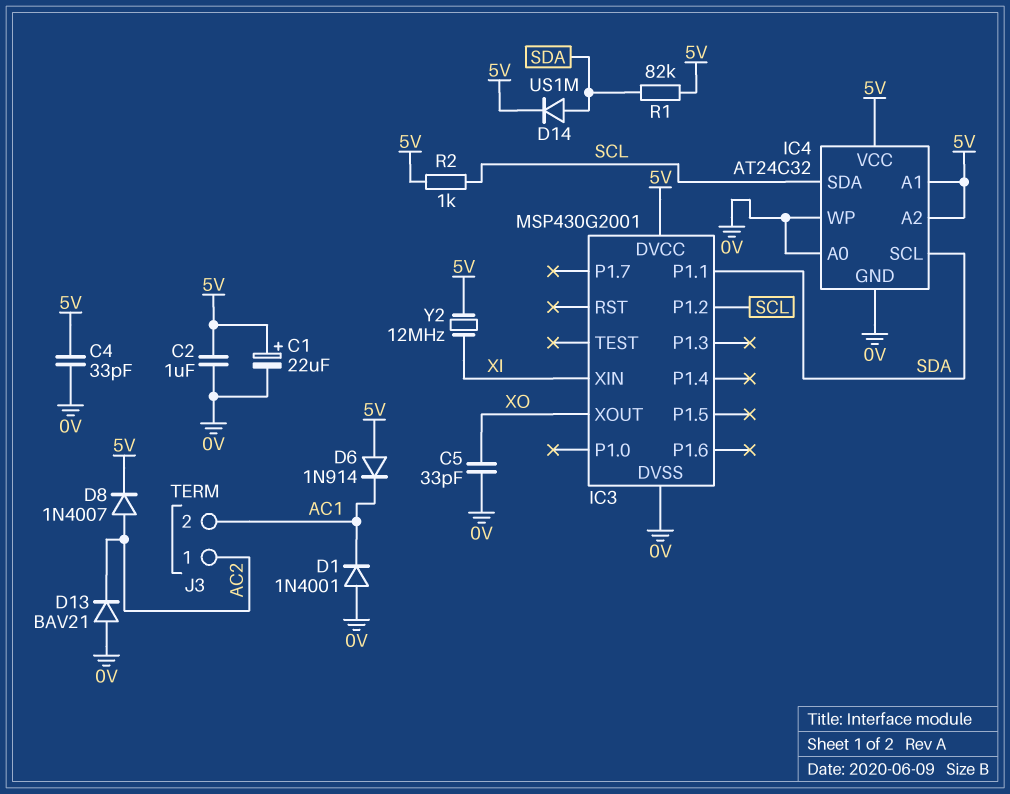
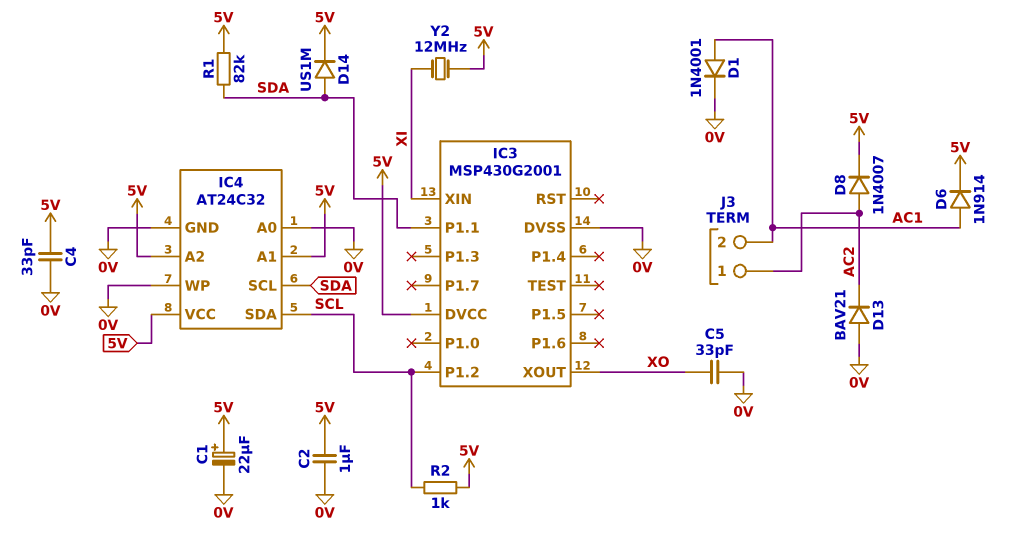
D1: diode 1N4001 (A 0V, K AC1) -> diode 1N4001 (A AC1, K 0V)
D6: diode 1N914 (A 5V, K AC1) -> diode 1N914 (A AC1, K 5V)

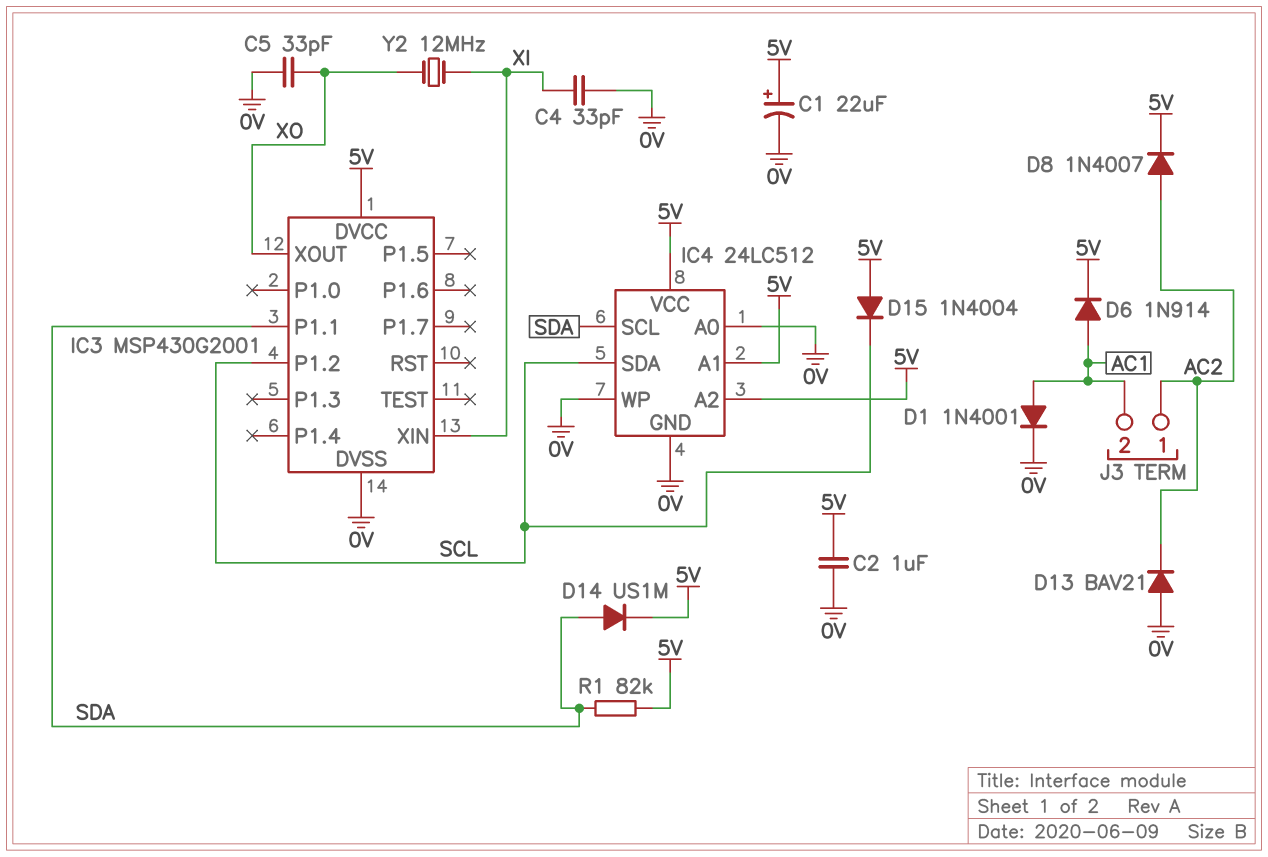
C4: 33pF (0V, 5V) -> 33pF (0V, XI)
D15: none -> diode 1N4004 (A 5V, K SCL)
IC4: AT24C32 -> 24LC512
R2: 1k (5V, SCL) -> none
Y2: 12MHz (5V, XI) -> 12MHz (XI, XO)

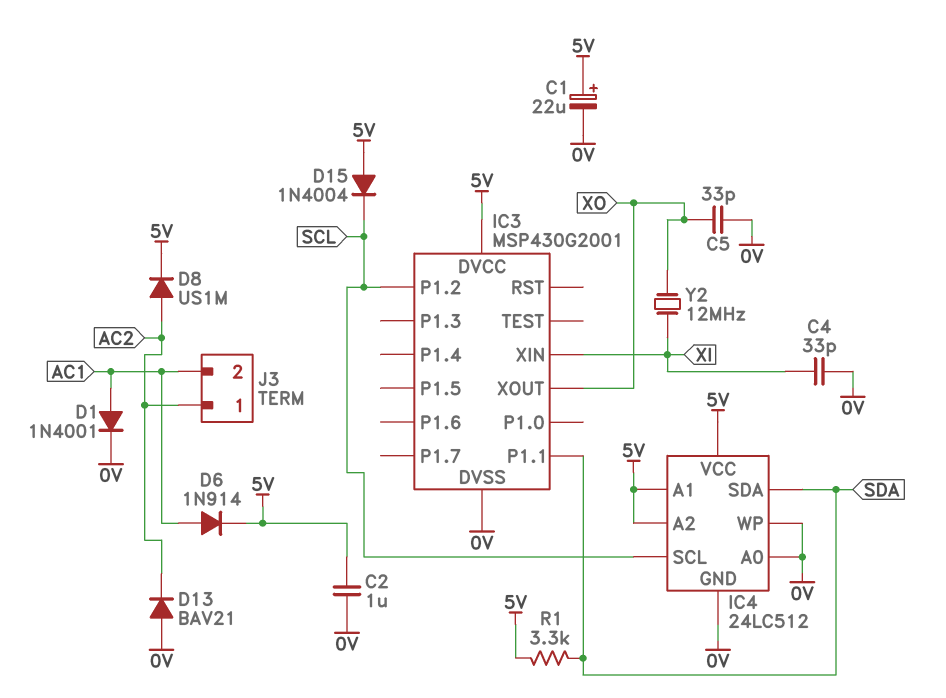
D8: diode 1N4007 (A AC2, K 5V) -> diode US1M (A AC2, K 5V)
D14: diode US1M (A SDA, K 5V) -> none
IC4 pin SCL: SDA -> SCL
IC4 pin SDA: SCL -> SDA
R1: 82k (5V, SDA) -> 3.3k (5V, SDA)

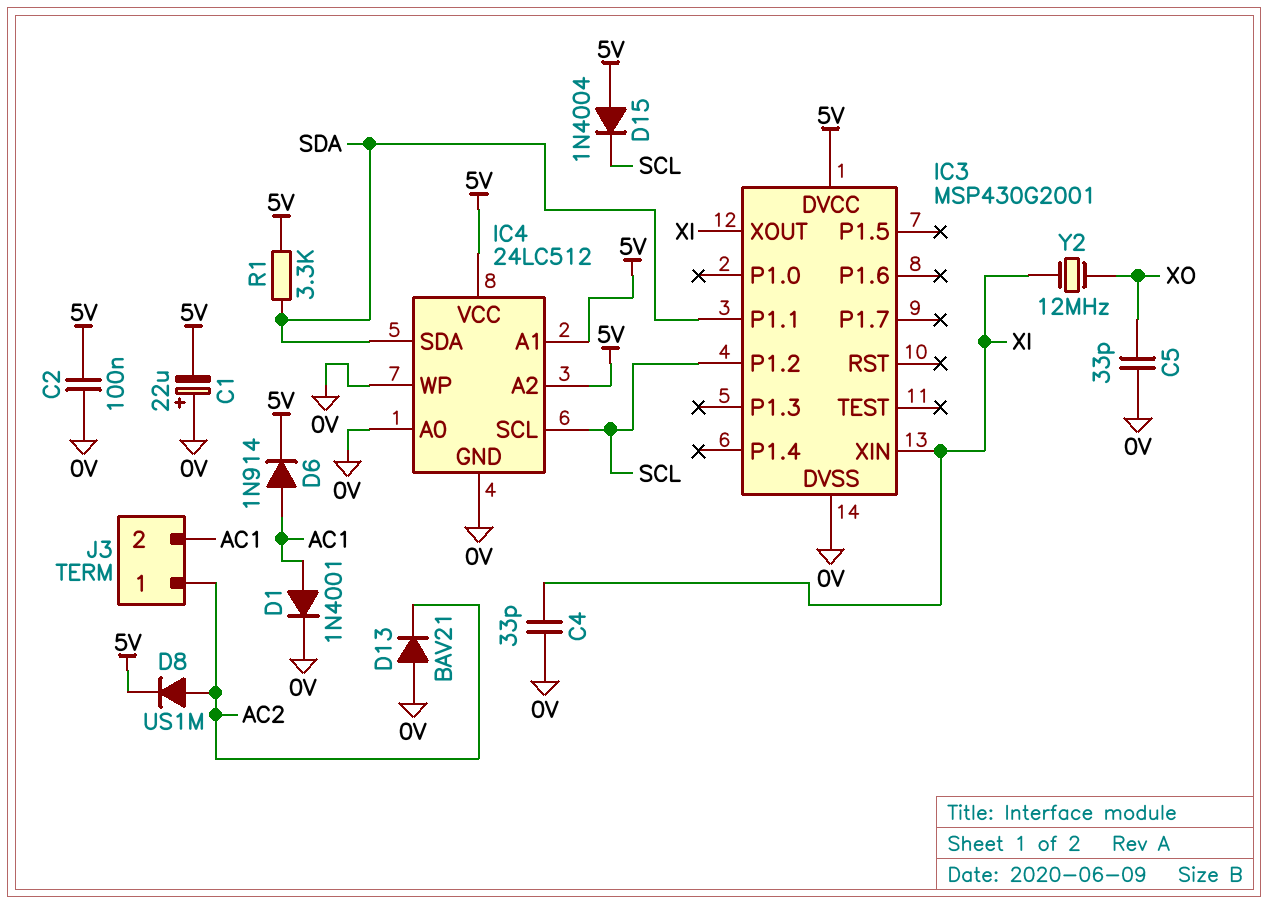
C1: 22uF (plus 5V, minus 0V) -> 22uF (plus 0V, minus 5V)
C2: 1uF (0V, 5V) -> 100nF (0V, 5V)
IC3 pin XOUT: XO -> XI

